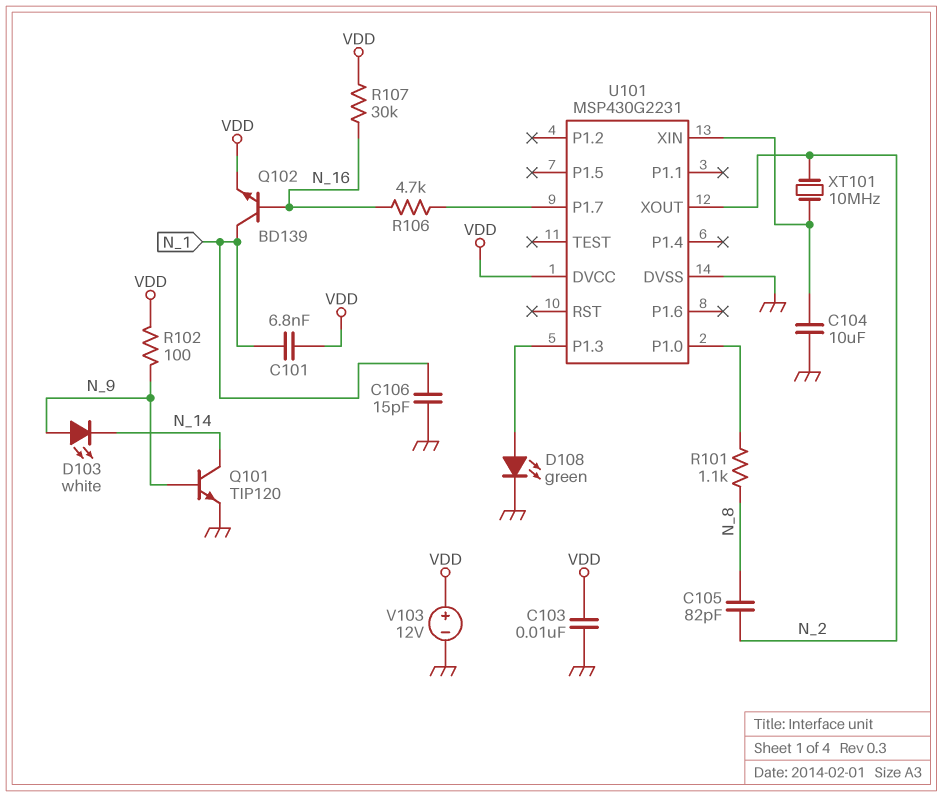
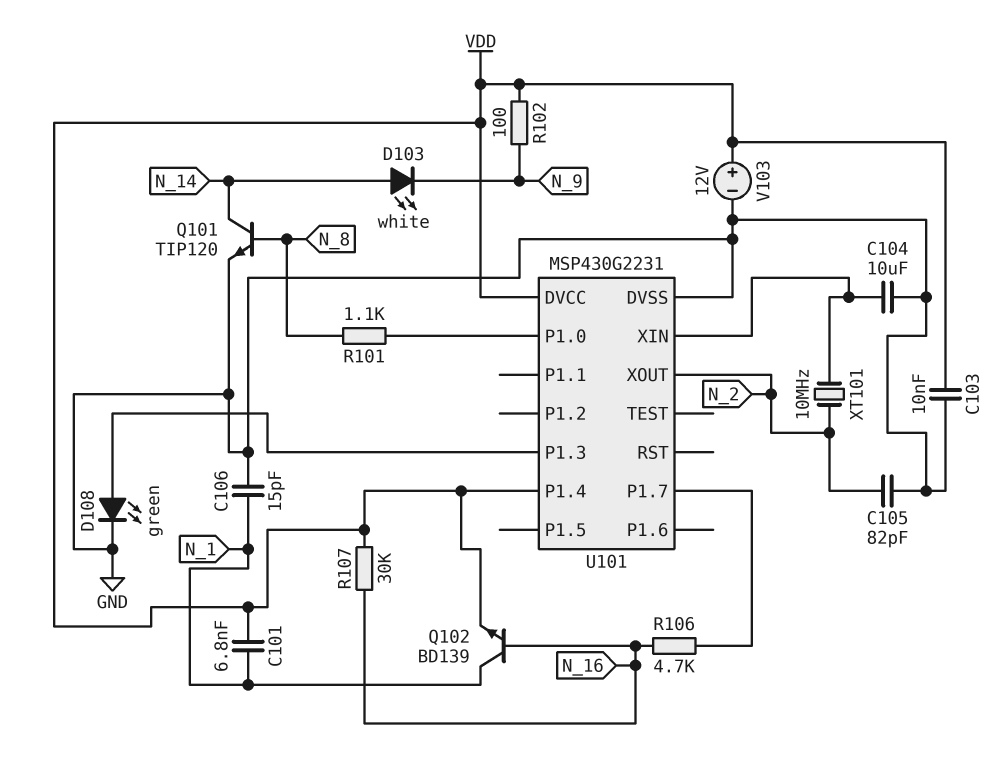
C105: 82pF (N_2, N_8) -> 82pF (GND, N_2)
D103: LED white (A N_9, K N_14) -> LED white (A N_14, K N_9)
Q101: NPN TIP120 (B N_9, C N_14, E GND) -> NPN TIP120 (B N_8, C N_14, E GND)
U101 pin P1.4: none -> VDD

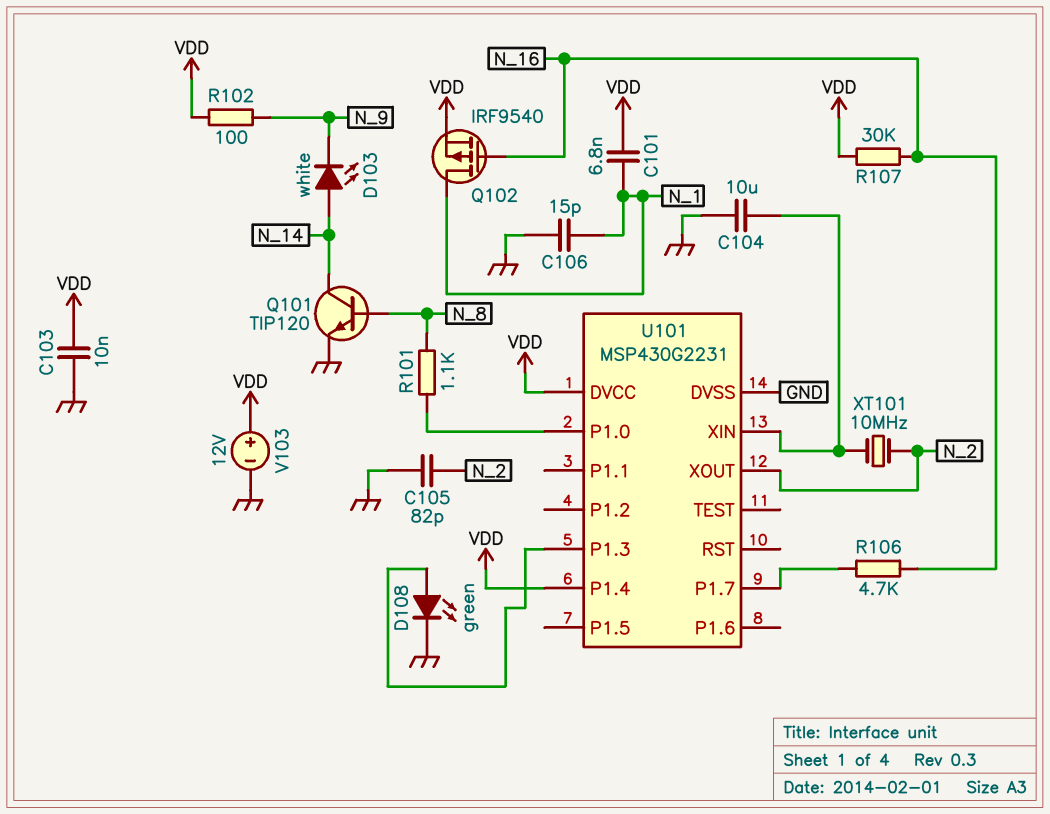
Q102: NPN BD139 (B N_16, C N_1, E VDD) -> PMOS IRF9540 (G N_16, D N_1, S VDD)

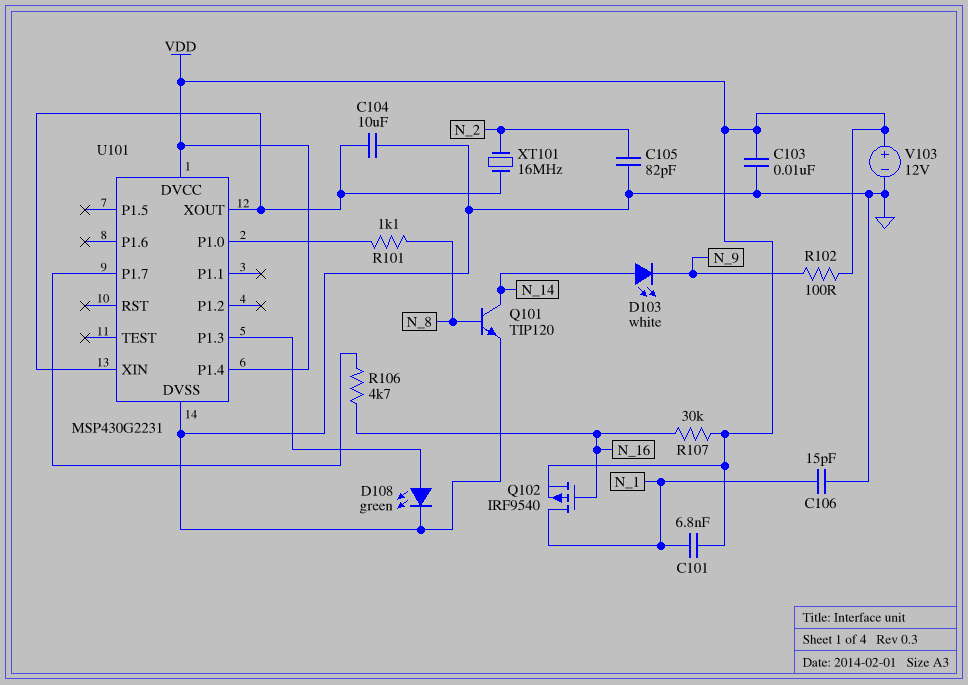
U101 pin XOUT: N_2 -> U101/XIN
XT101: 10MHz (N_2, U101/XIN) -> 16MHz (N_2, U101/XIN)

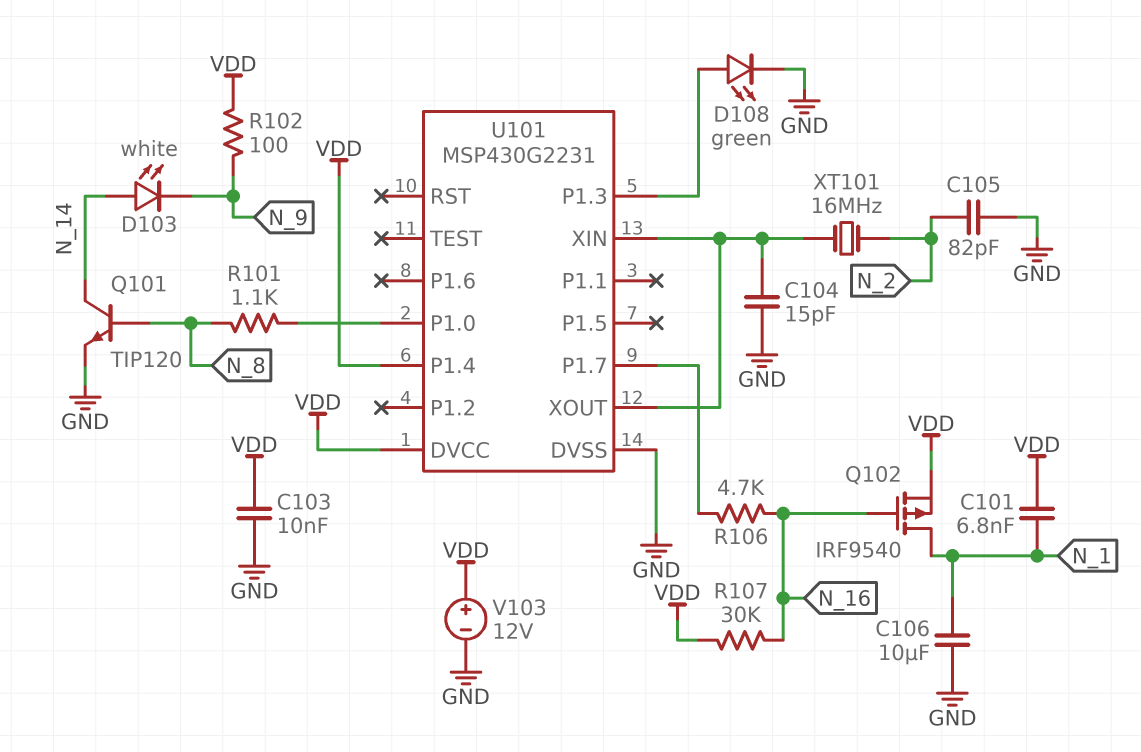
C104: 10uF (GND, U101/XIN) -> 15pF (GND, U101/XIN)
C106: 15pF (GND, N_1) -> 10uF (GND, N_1)

